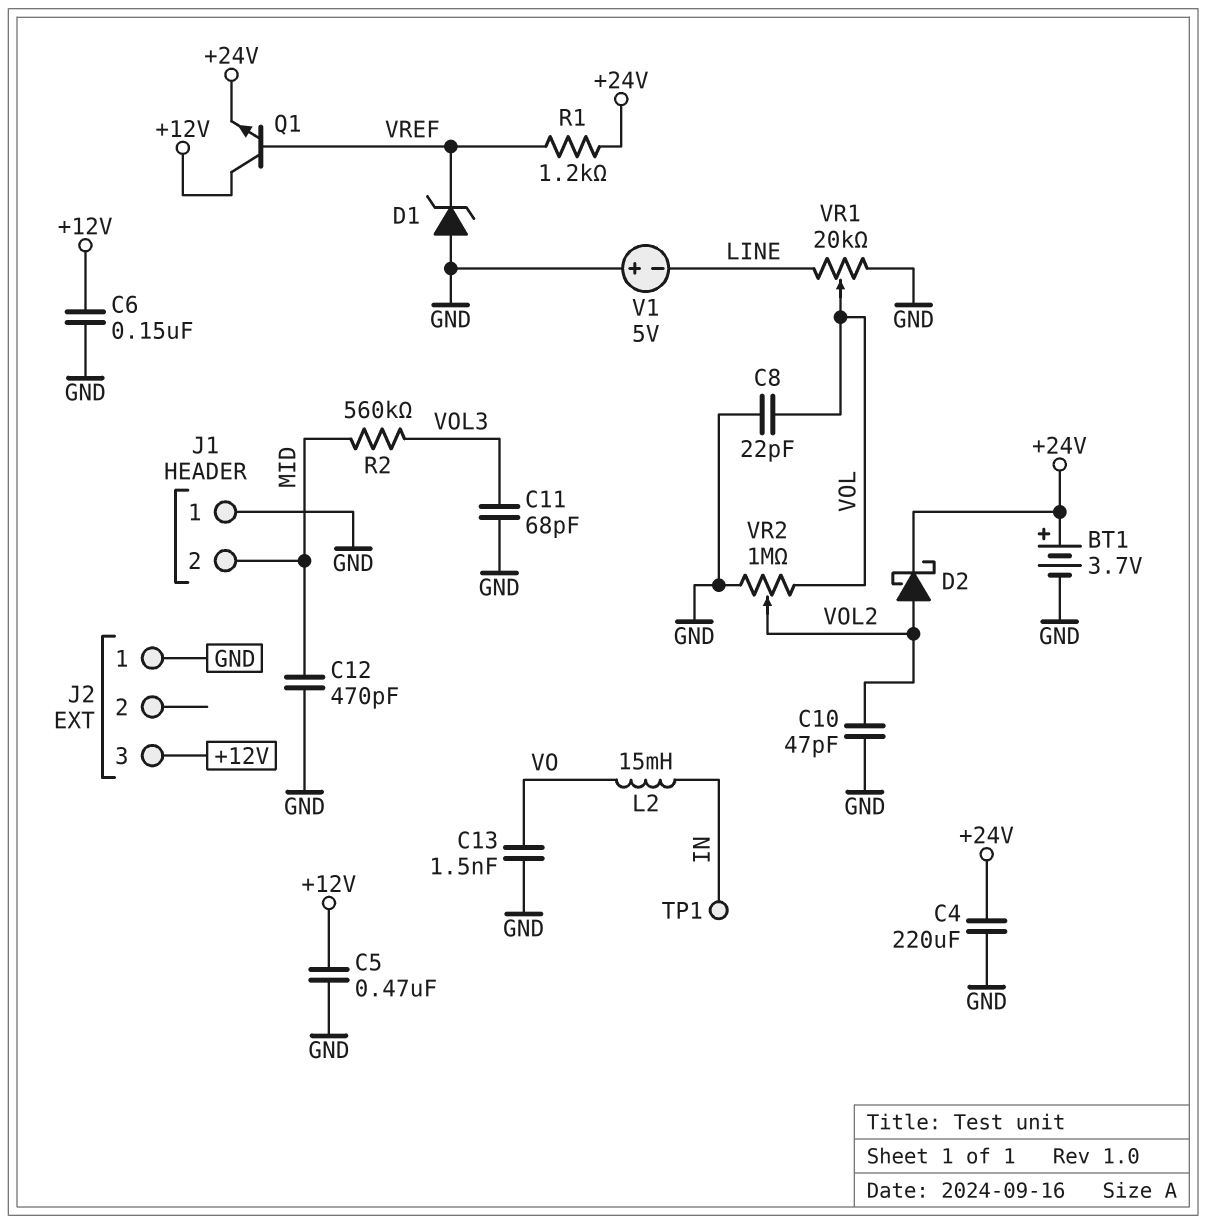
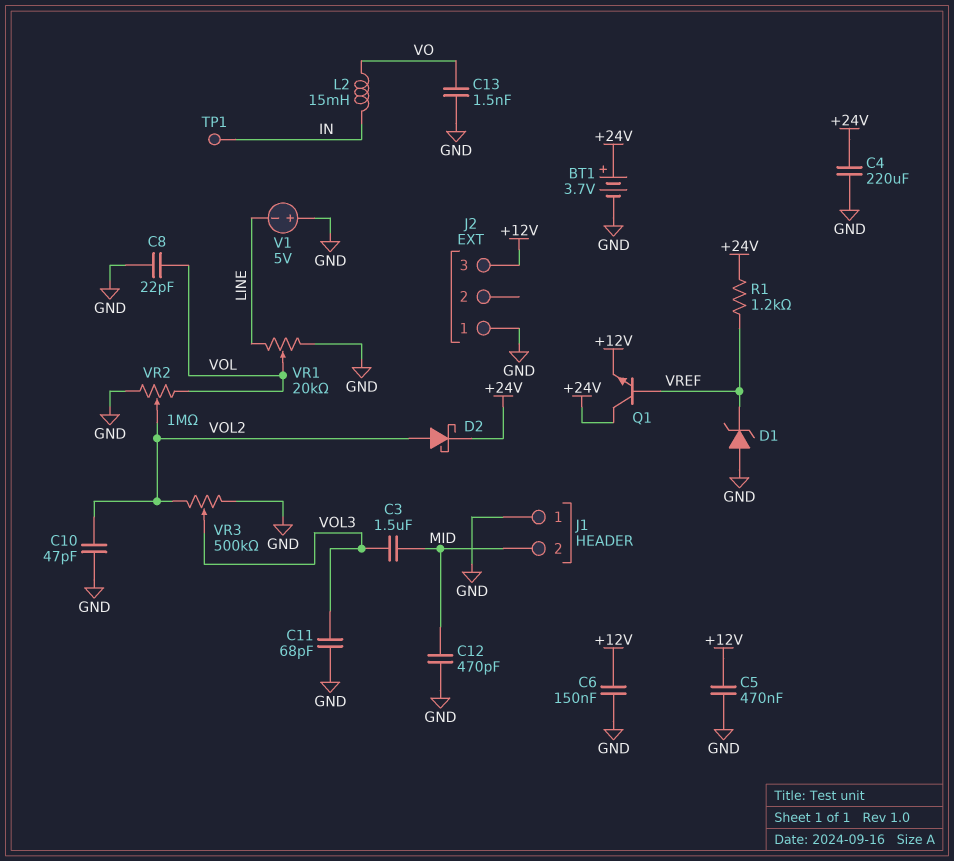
C3: none -> 1.5uF (MID, VOL3)
Q1: NPN (B VREF, C +12V, E +24V) -> NPN (B VREF, C +24V, E +12V)
R2: 560k (MID, VOL3) -> none
VR3: none -> 500k (GND, VOL2, wiper VOL3)

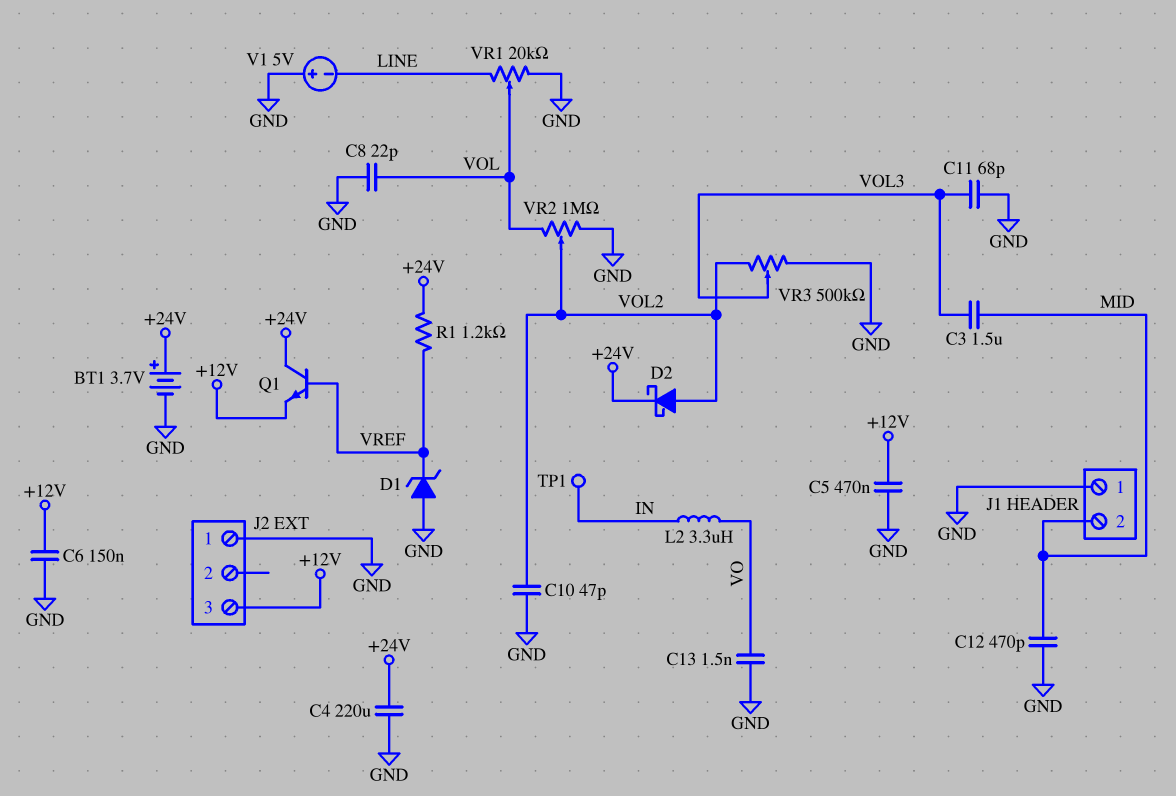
L2: 15mH (IN, VO) -> 3.3uH (IN, VO)

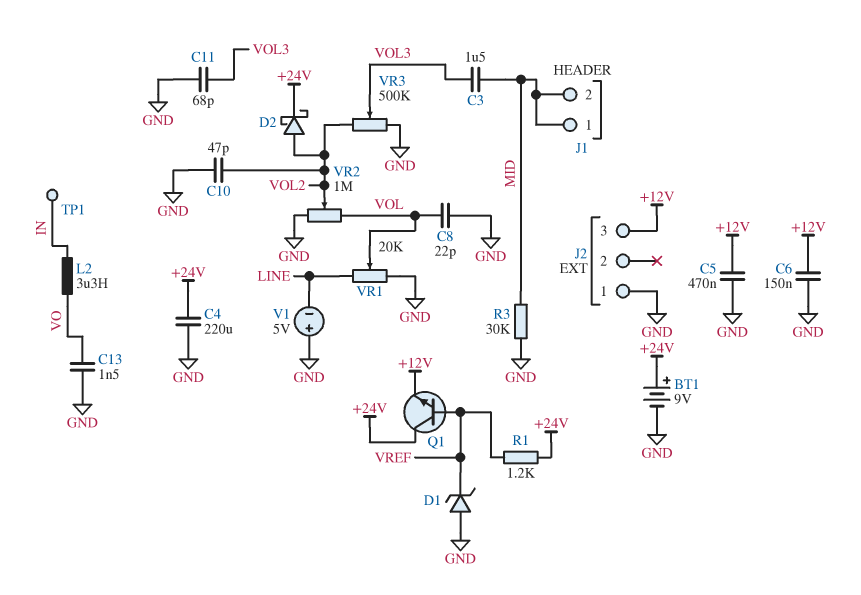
BT1: 3.7V (plus +24V, minus GND) -> 9V (plus +24V, minus GND)
C12: 470pF (GND, MID) -> none
J1 pin 1: GND -> MID
R3: none -> 30k (GND, MID)

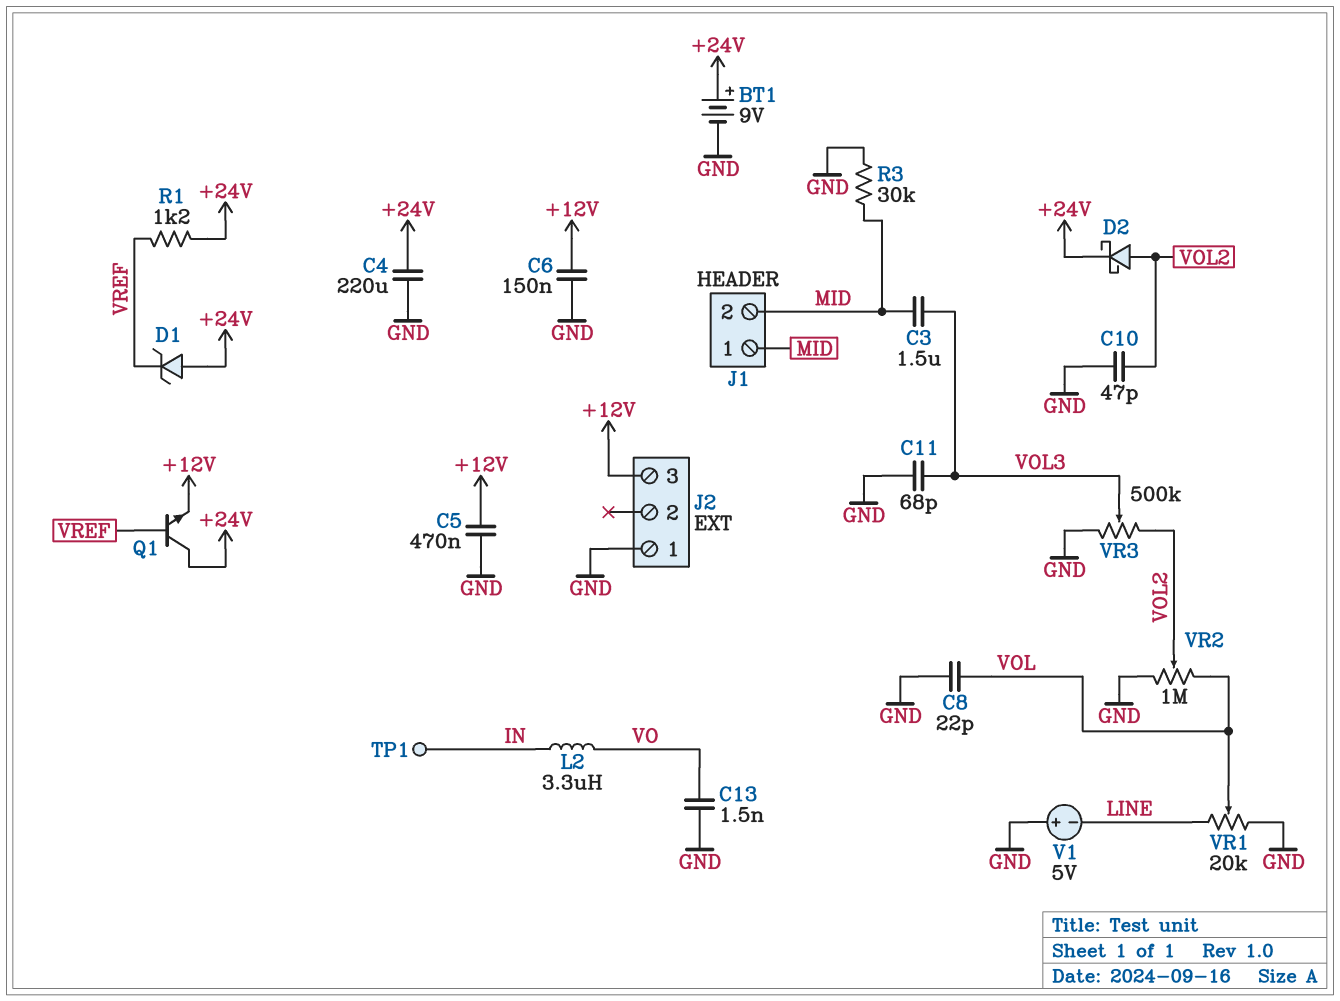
D1: zener (A GND, K VREF) -> zener (A +24V, K VREF)

